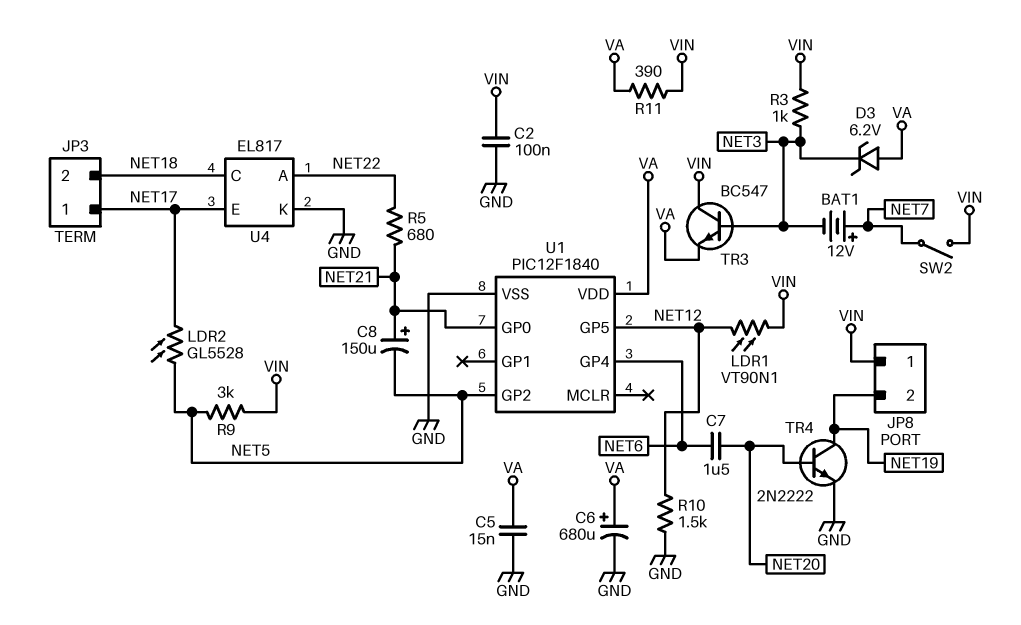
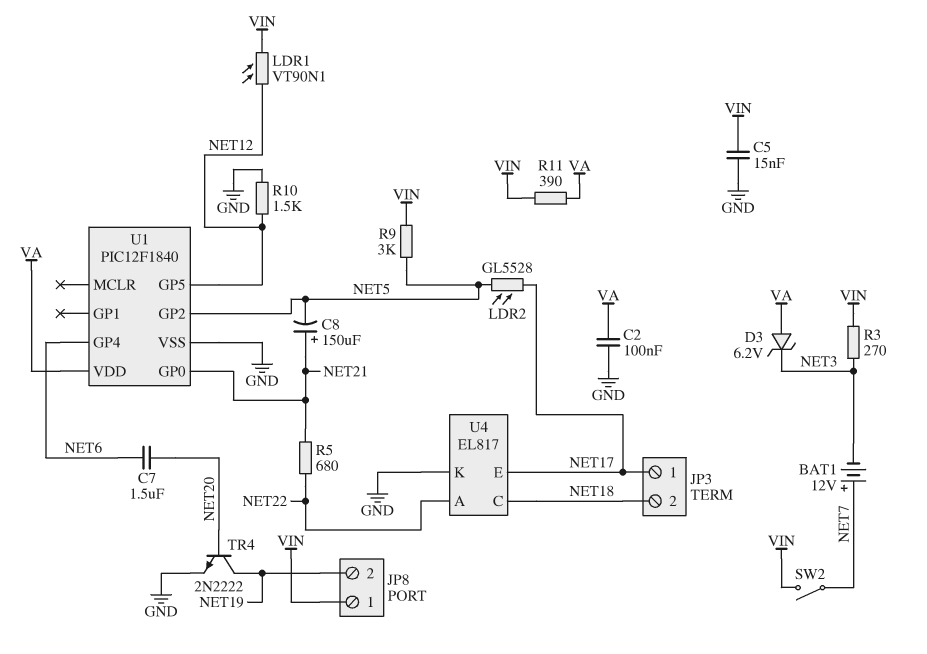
C2: 100nF (GND, VIN) -> 100nF (GND, VA)
C5: 15nF (GND, VA) -> 15nF (GND, VIN)
C6: 680uF (plus VA, minus GND) -> none
R3: 1k (NET3, VIN) -> 270 (NET3, VIN)
TR3: NPN BC547 (B NET3, C VIN, E VA) -> none

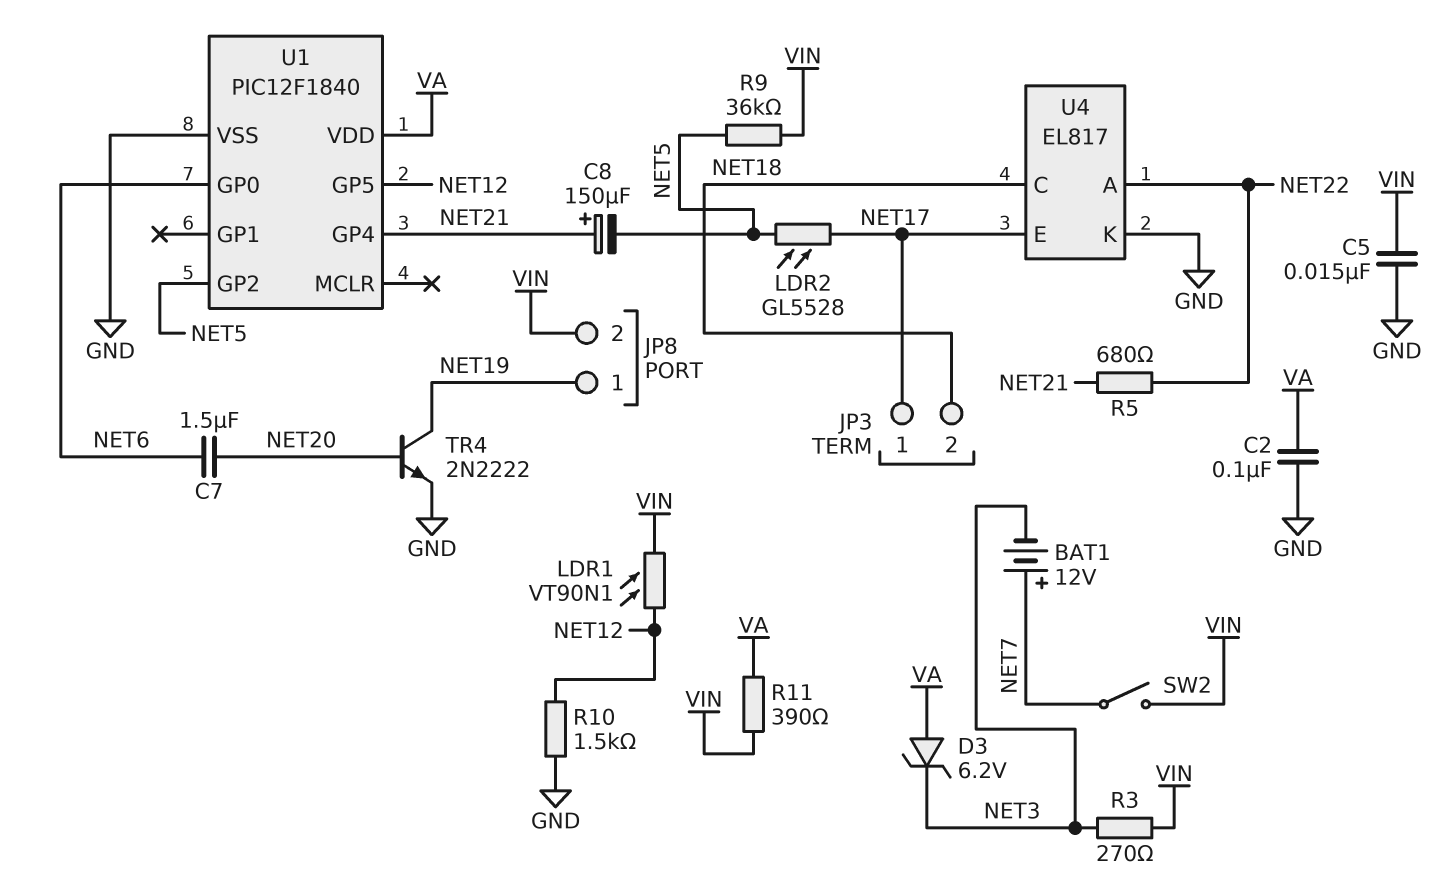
JP8 pin 1: VIN -> NET19
JP8 pin 2: NET19 -> VIN
R9: 3k (NET5, VIN) -> 36k (NET5, VIN)
U1 pin GP0: NET21 -> NET6
U1 pin GP4: NET6 -> NET21

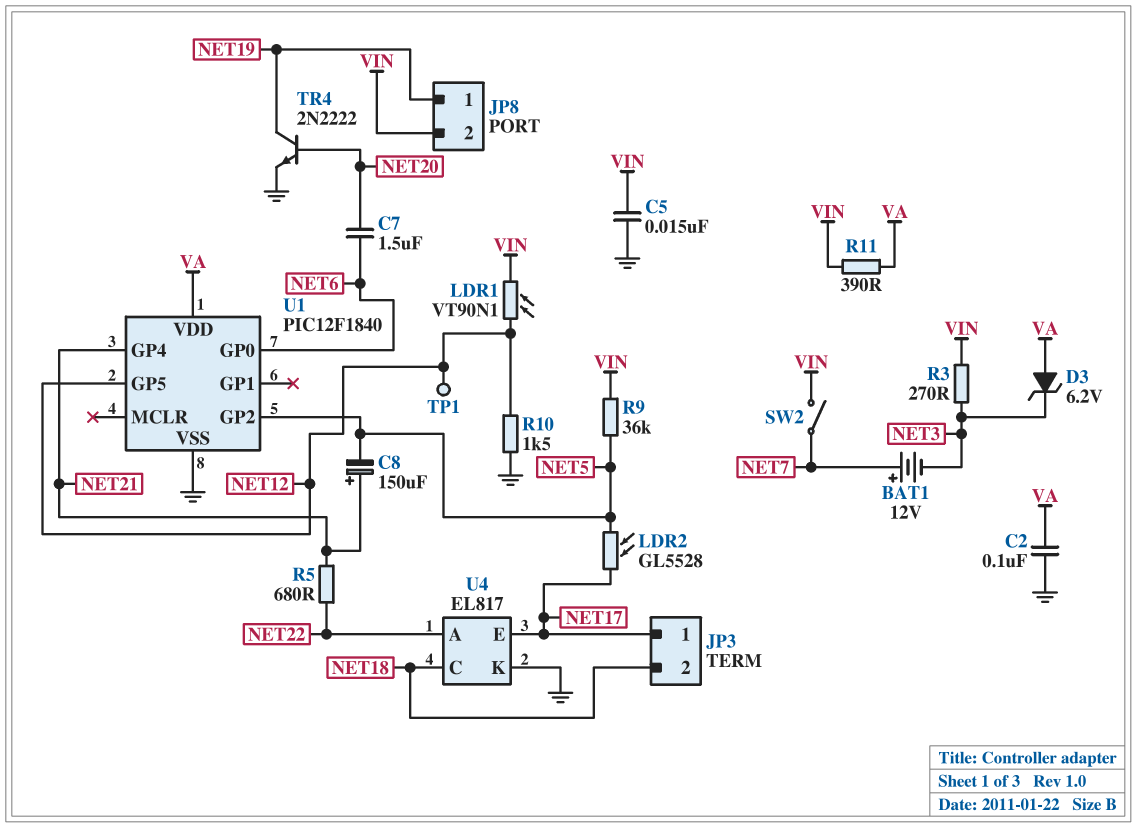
TP1: none -> test point (NET12)

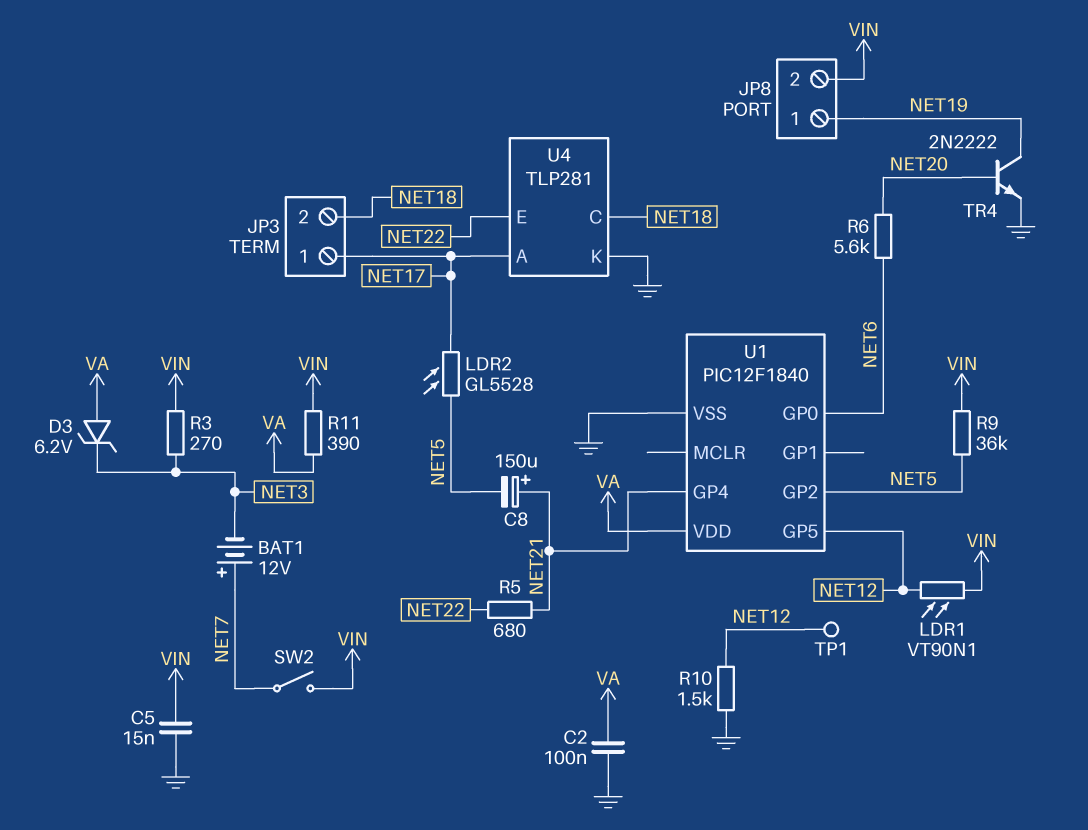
C7: 1.5uF (NET6, NET20) -> none
R6: none -> 5.6k (NET6, NET20)
U4: EL817 -> TLP281
U4 pin A: NET22 -> NET17
U4 pin E: NET17 -> NET22

